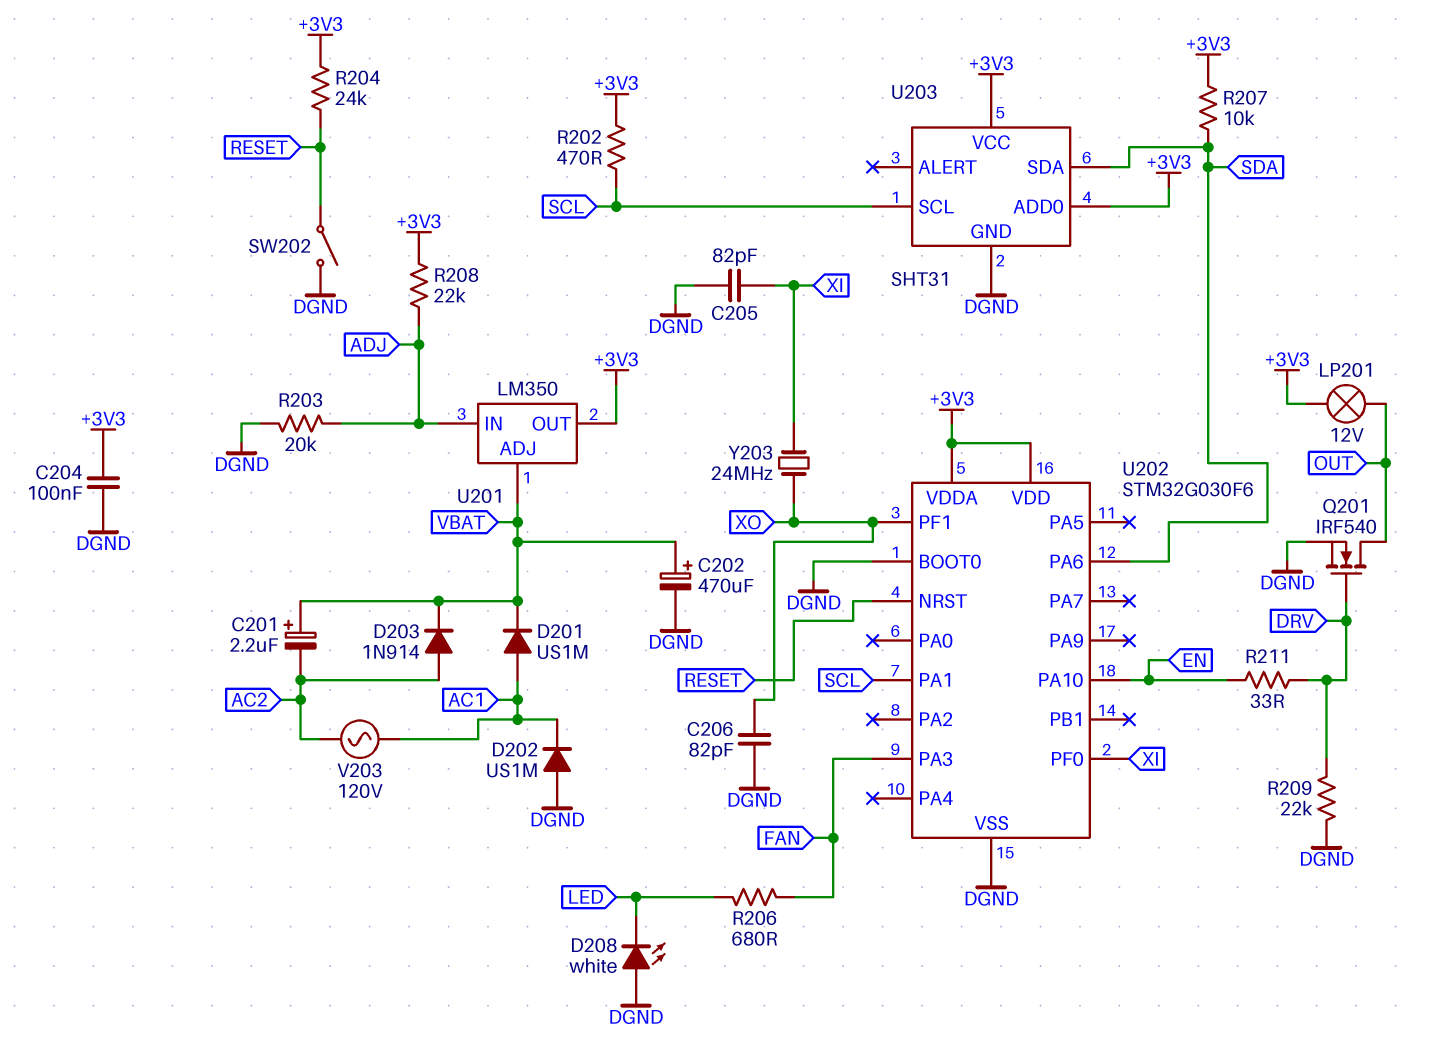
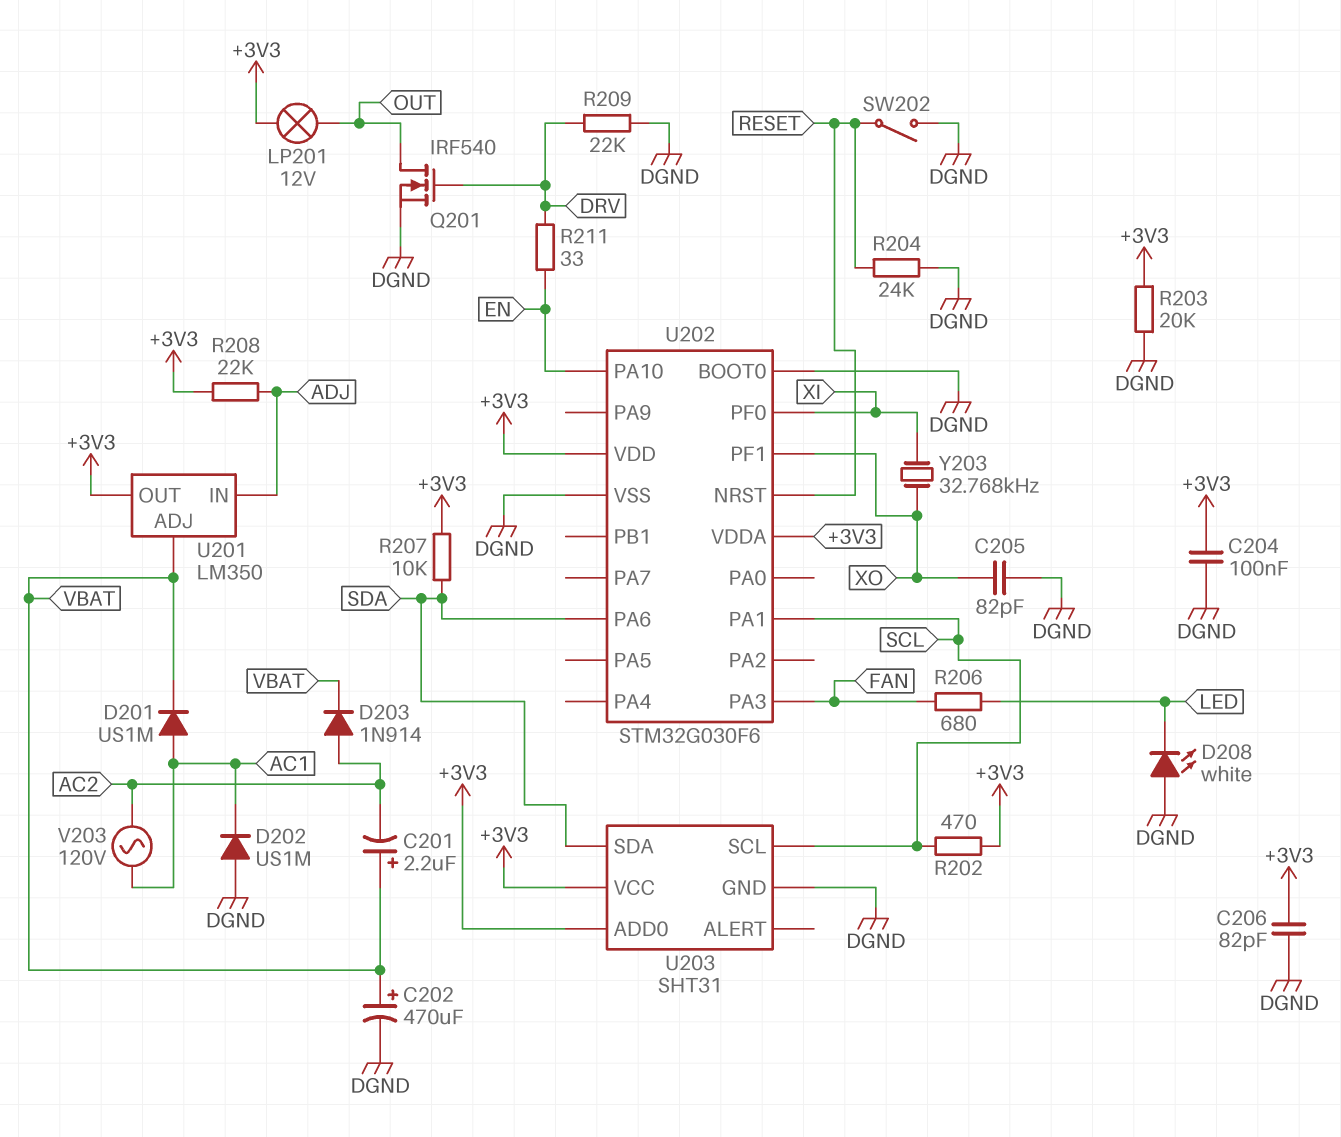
C205: 82pF (DGND, XI) -> 82pF (DGND, XO)
C206: 82pF (DGND, XO) -> 82pF (+3V3, DGND)
R203: 20k (ADJ, DGND) -> 20k (+3V3, DGND)
R204: 24k (+3V3, RESET) -> 24k (DGND, RESET)
Y203: 24MHz (XI, XO) -> 32.768kHz (XI, XO)

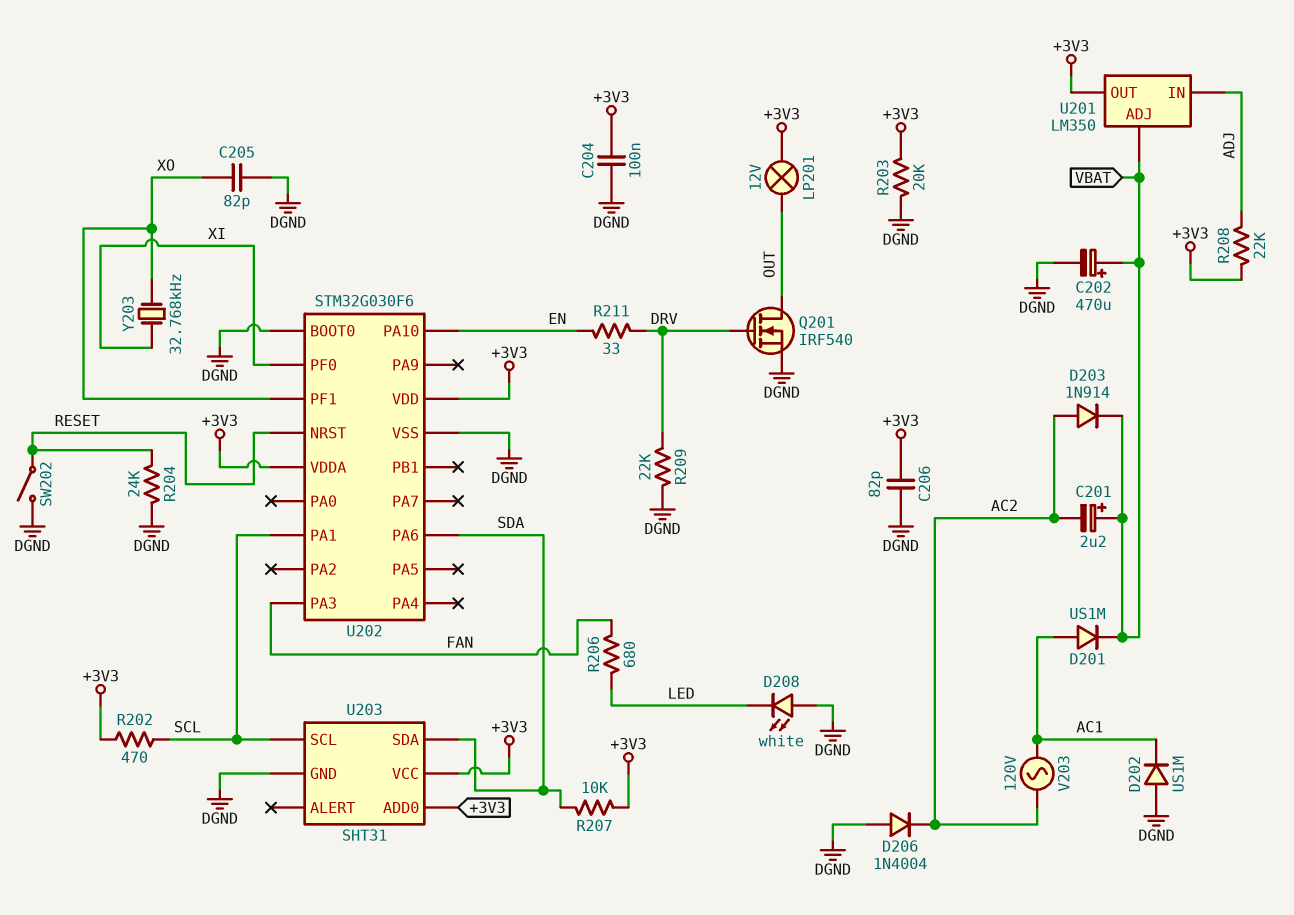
D206: none -> diode 1N4004 (A DGND, K AC2)

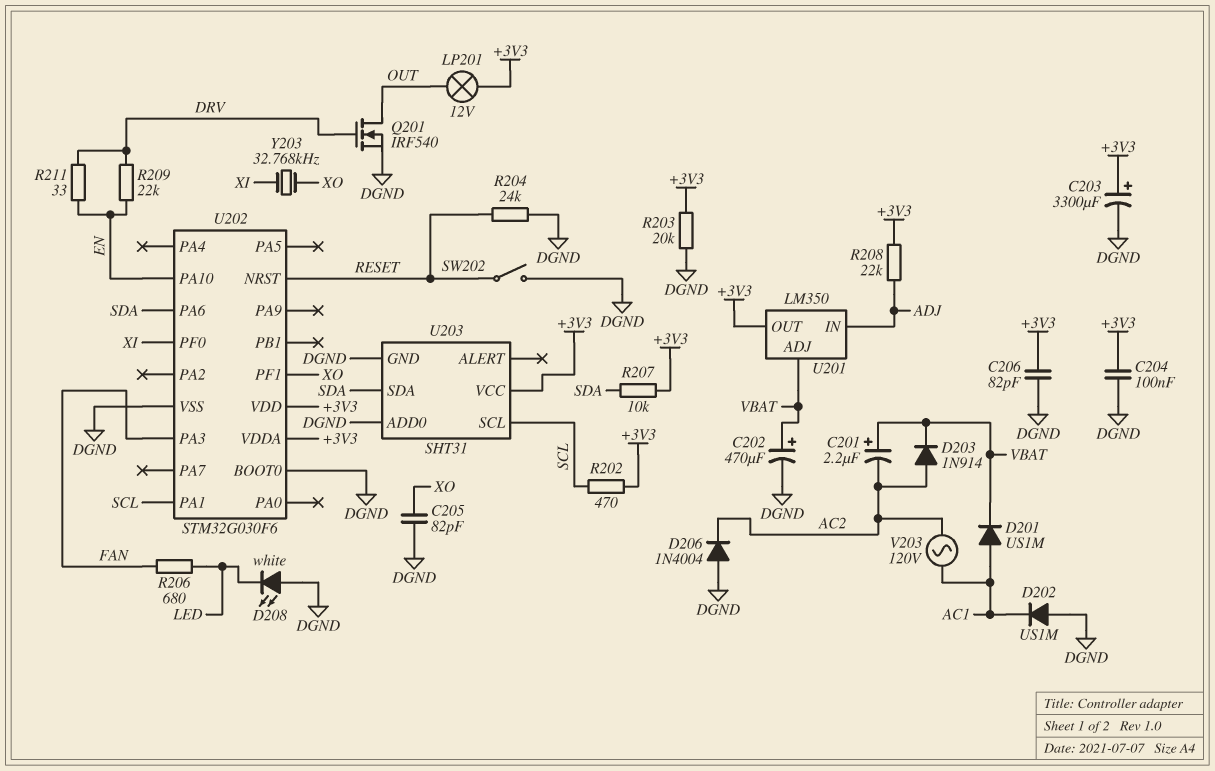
C203: none -> 3300uF (plus +3V3, minus DGND)
R209: 22k (DGND, DRV) -> 22k (DRV, EN)
U203 pin ADD0: +3V3 -> DGND

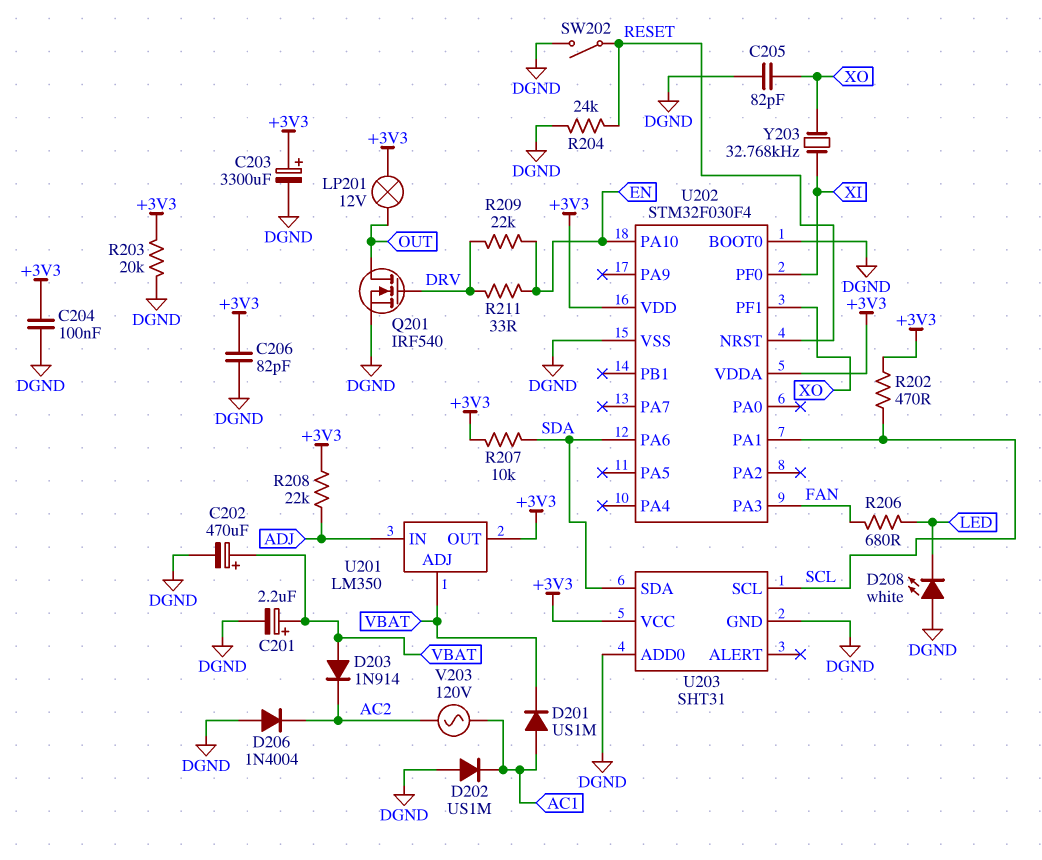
C201: 2.2uF (plus VBAT, minus AC2) -> 2.2uF (plus VBAT, minus DGND)
D203: diode 1N914 (A AC2, K VBAT) -> diode 1N914 (A VBAT, K AC2)
U202: STM32G030F6 -> STM32F030F4

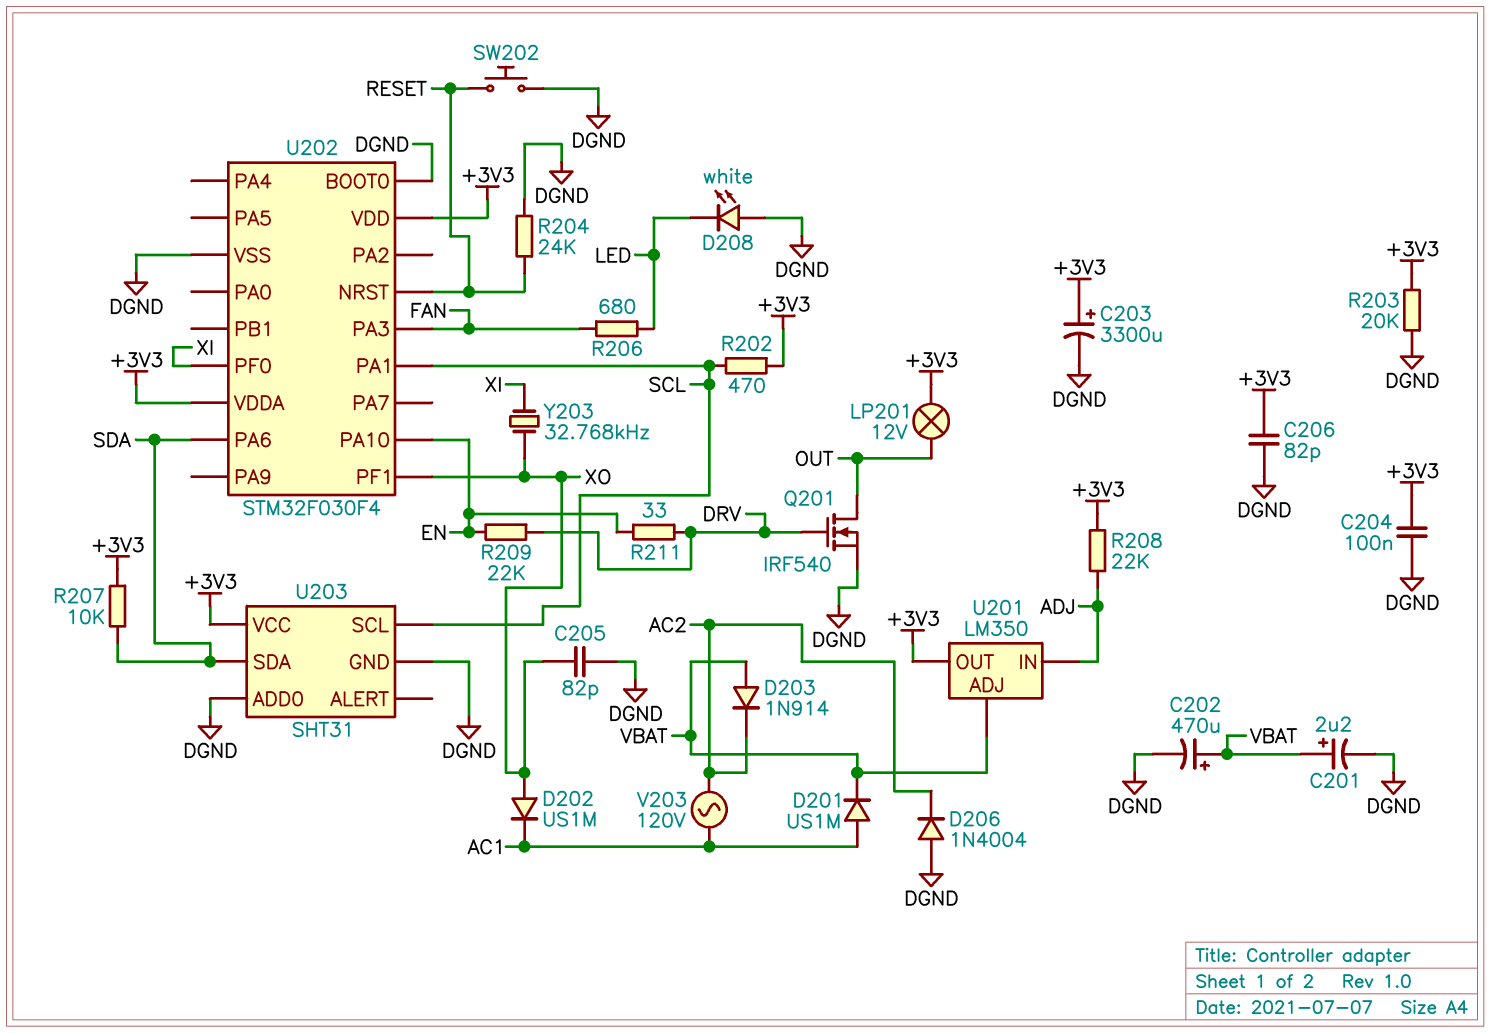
D202: diode US1M (A DGND, K AC1) -> diode US1M (A XO, K AC1)
SW202: switch (DGND, RESET) -> button (DGND, RESET)

